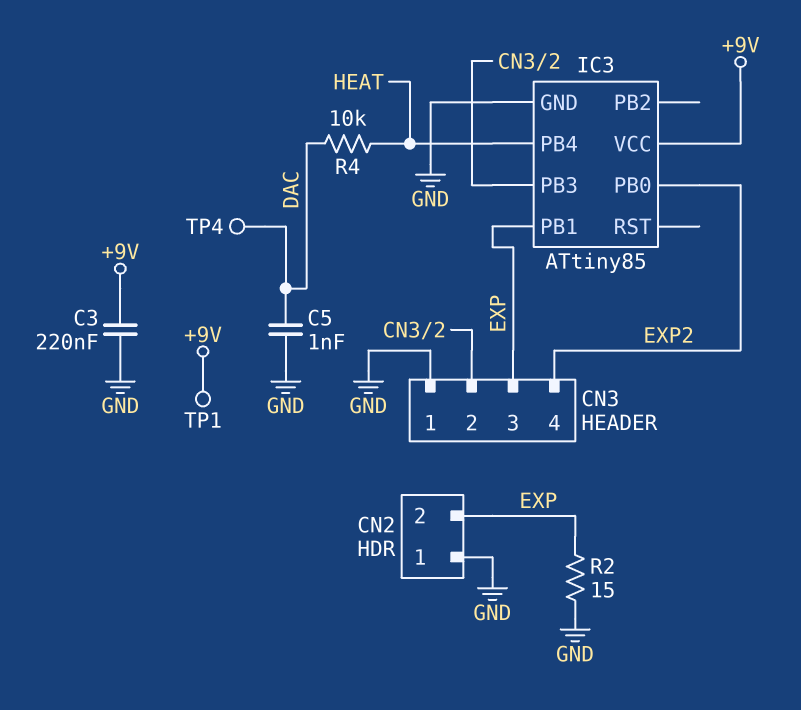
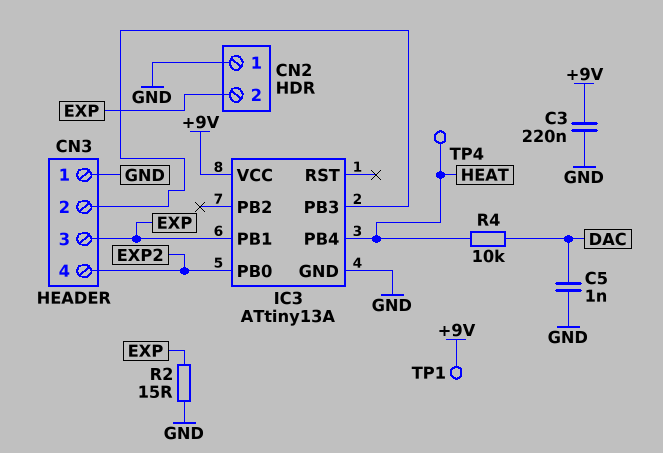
IC3: ATtiny85 -> ATtiny13A
TP4: test point (DAC) -> test point (HEAT)

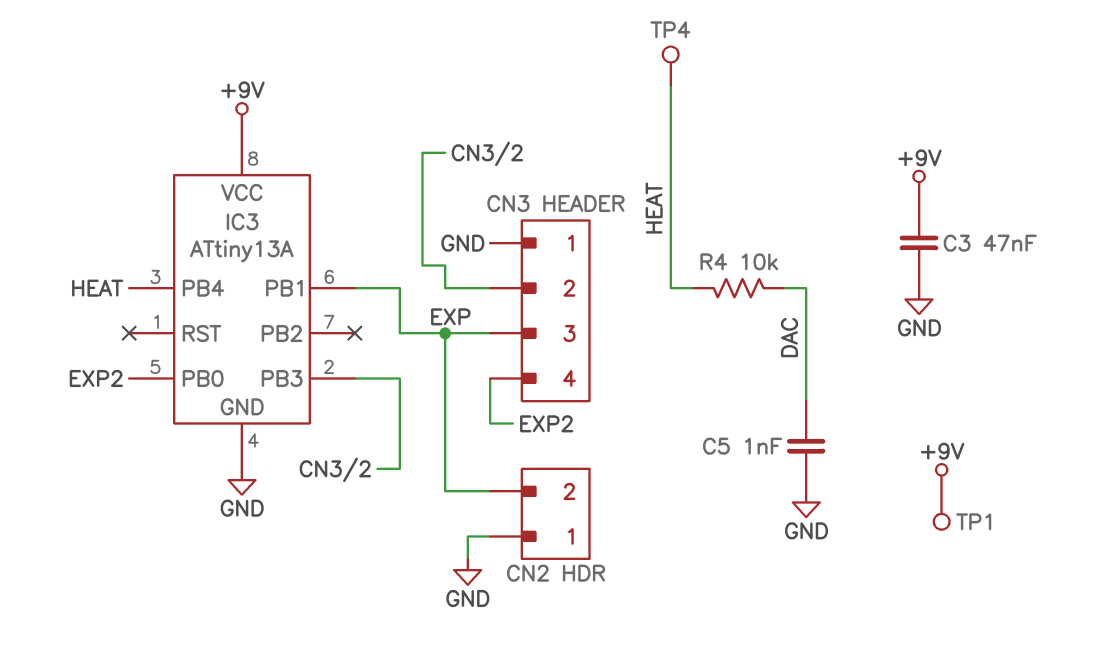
C3: 220nF (+9V, GND) -> 47nF (+9V, GND)
R2: 15 (EXP, GND) -> none

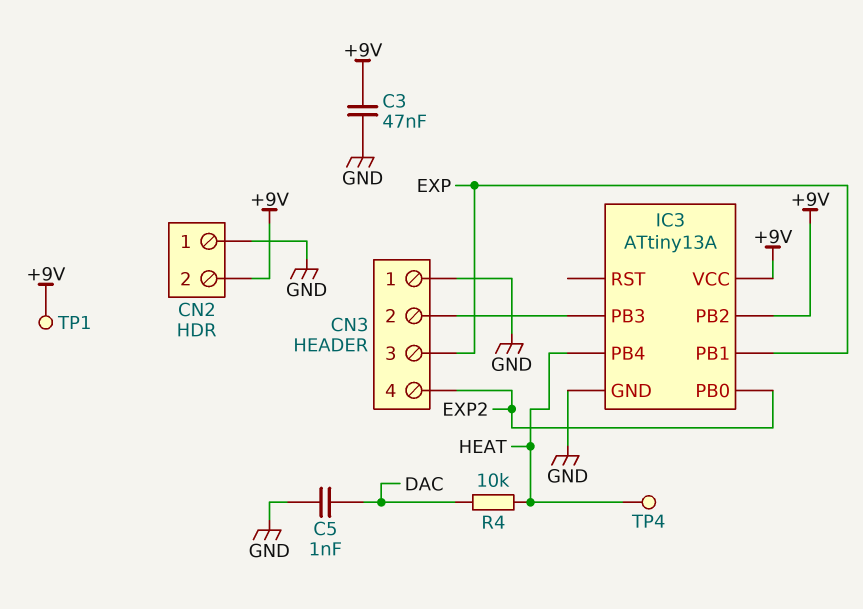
CN2 pin 2: EXP -> +9V
IC3 pin PB2: none -> +9V

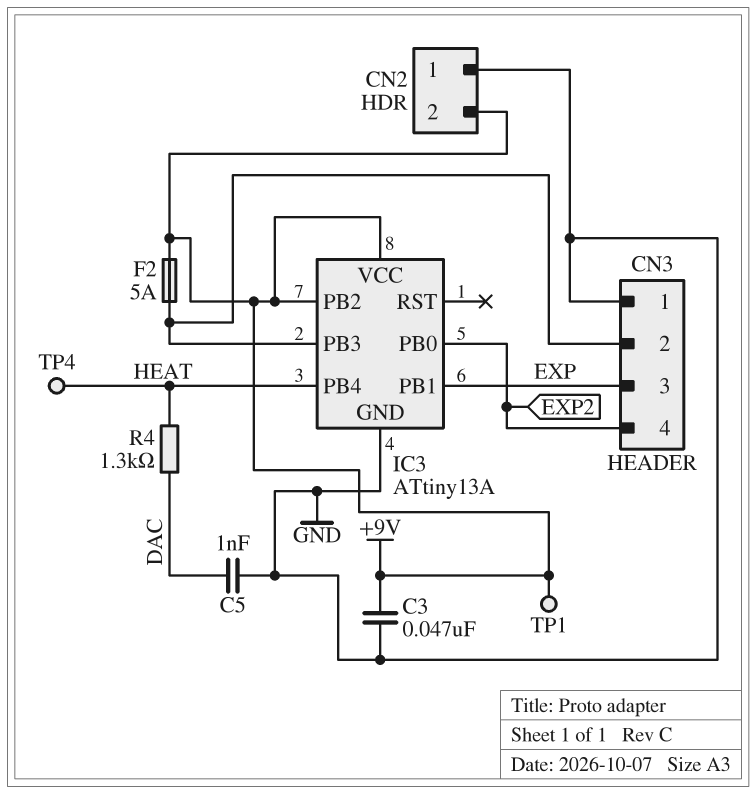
F2: none -> 5A (+9V, CN3/2)
R4: 10k (DAC, HEAT) -> 1.3k (DAC, HEAT)

